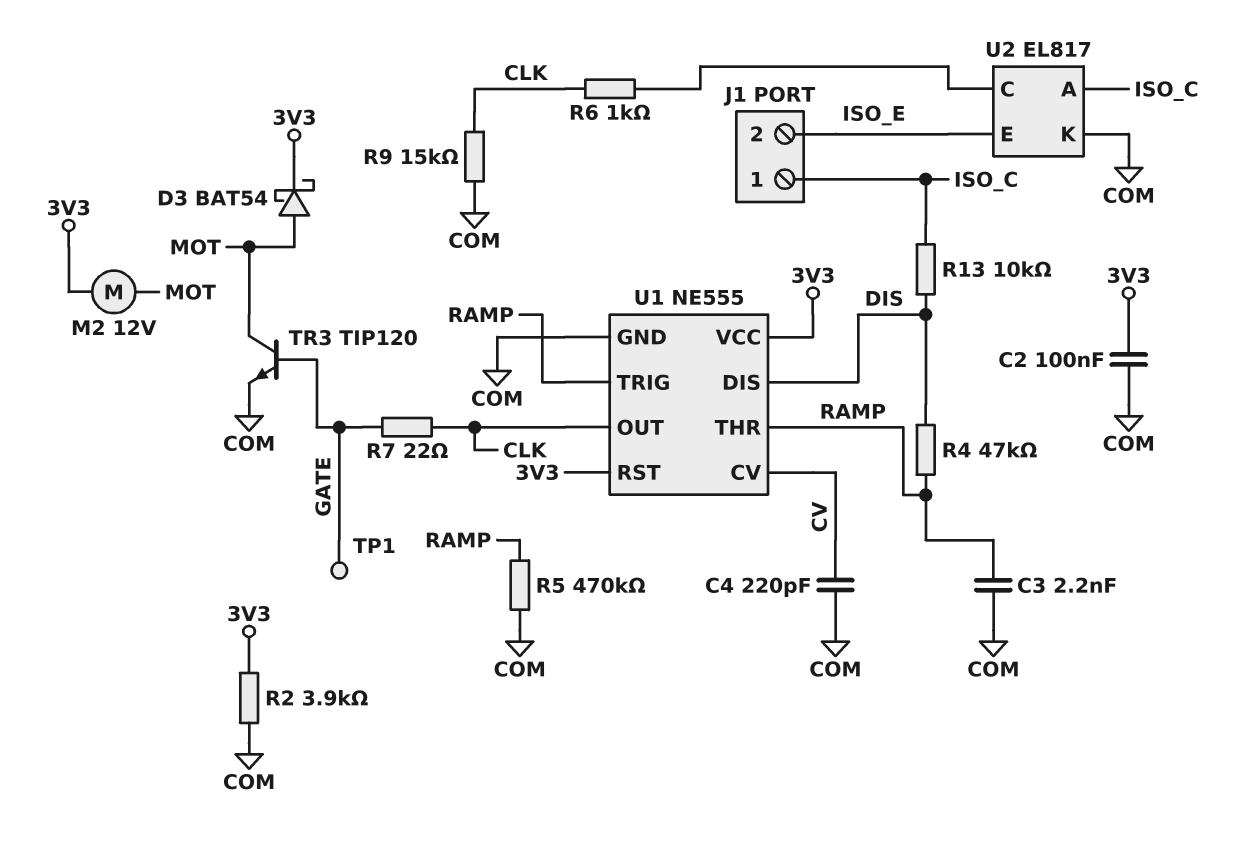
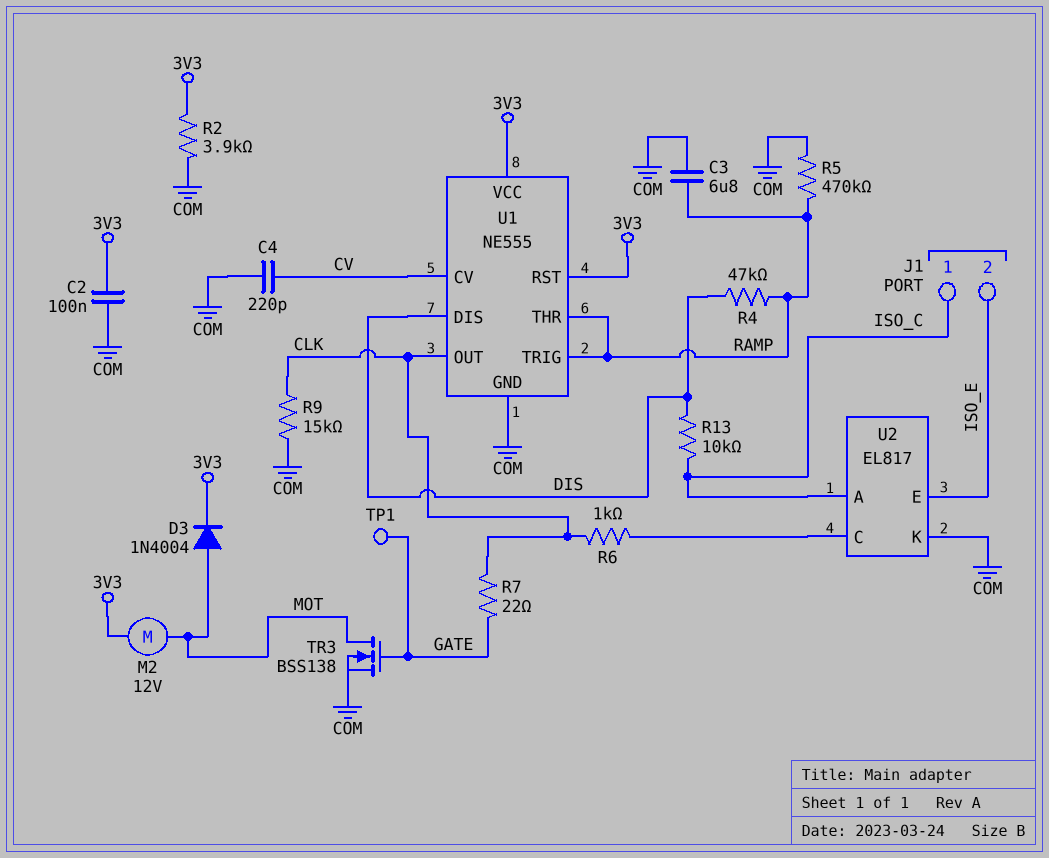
C3: 2.2nF (COM, RAMP) -> 6.8uF (COM, RAMP)
D3: schottky BAT54 (A MOT, K 3V3) -> diode 1N4004 (A MOT, K 3V3)
TR3: NPN TIP120 (B GATE, C MOT, E COM) -> NMOS BSS138 (G GATE, D MOT, S COM)

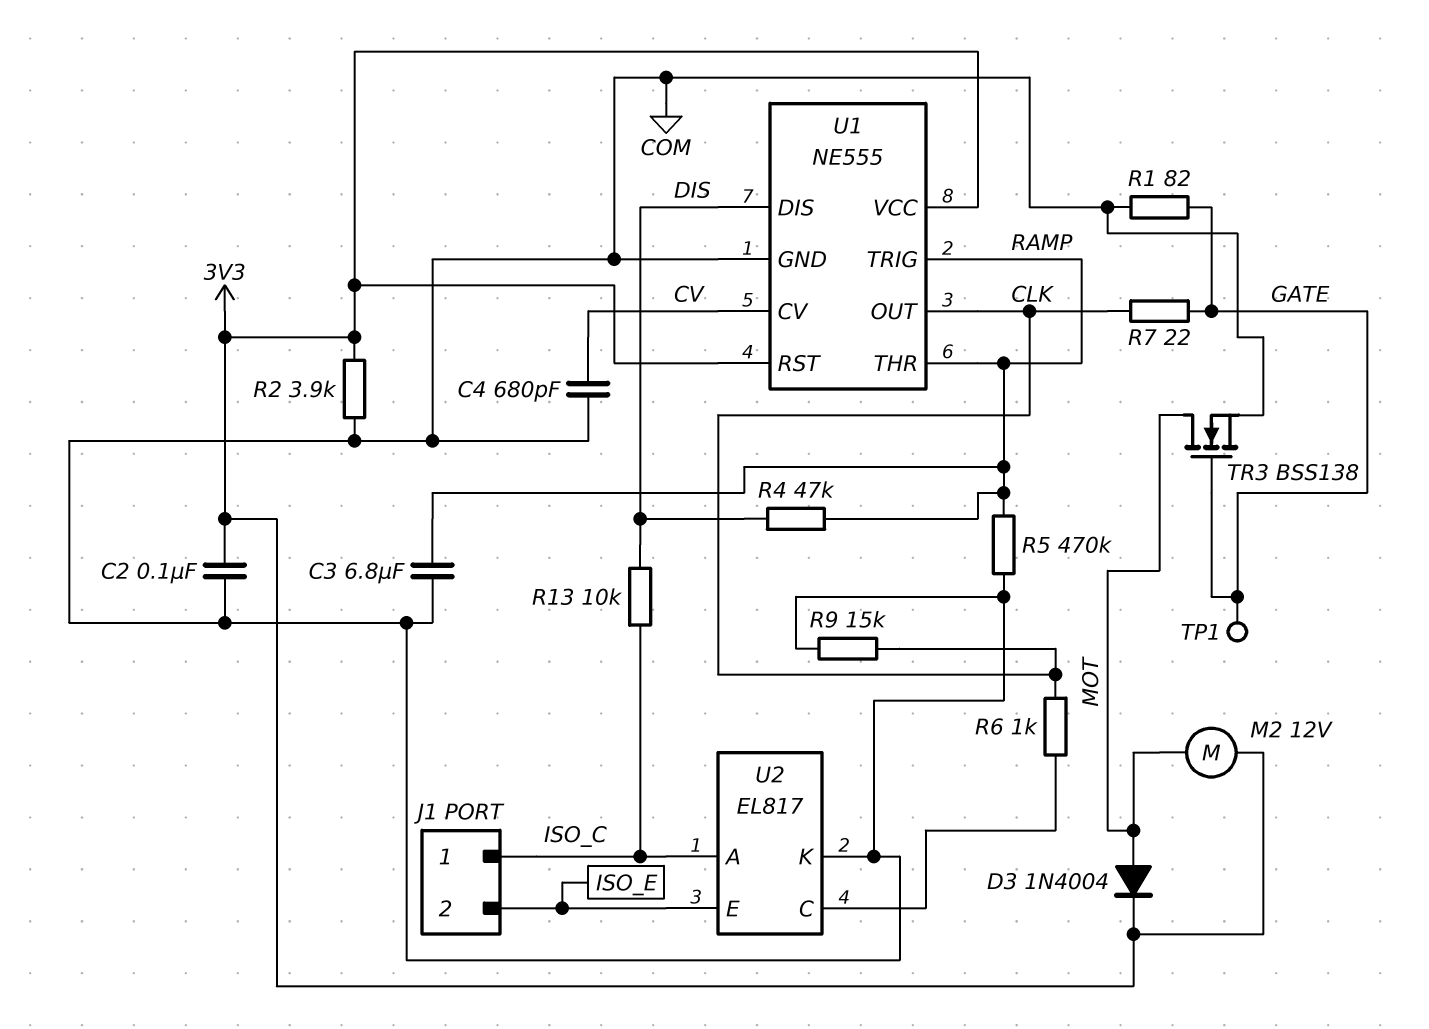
C4: 220pF (COM, CV) -> 680pF (COM, CV)
R1: none -> 82 (COM, GATE)

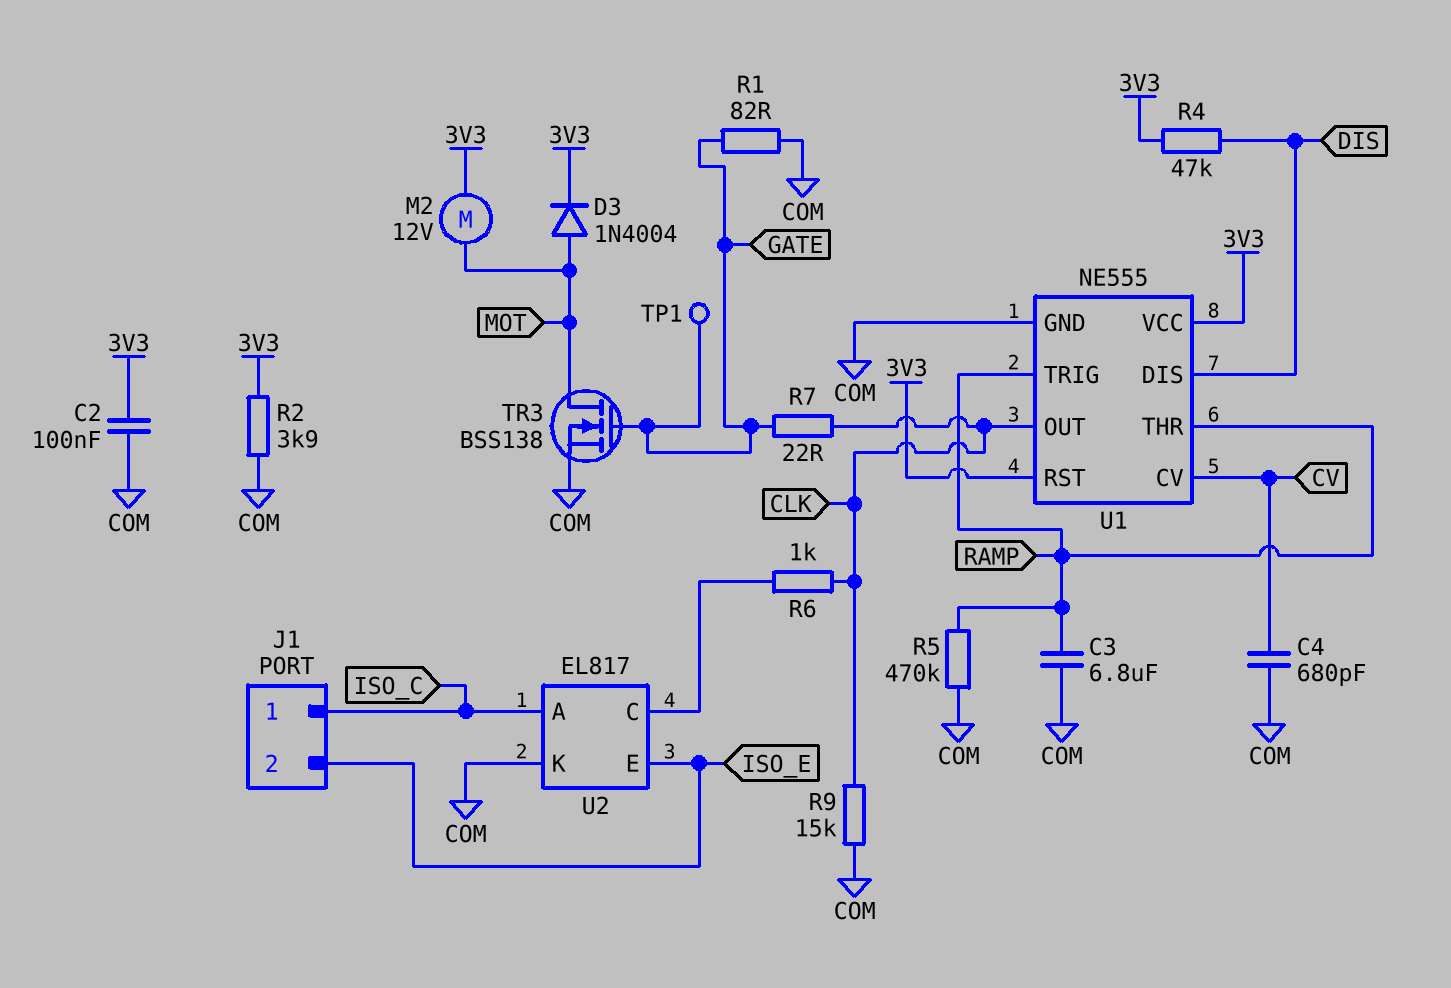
R4: 47k (DIS, RAMP) -> 47k (3V3, DIS)
R13: 10k (DIS, ISO_C) -> none

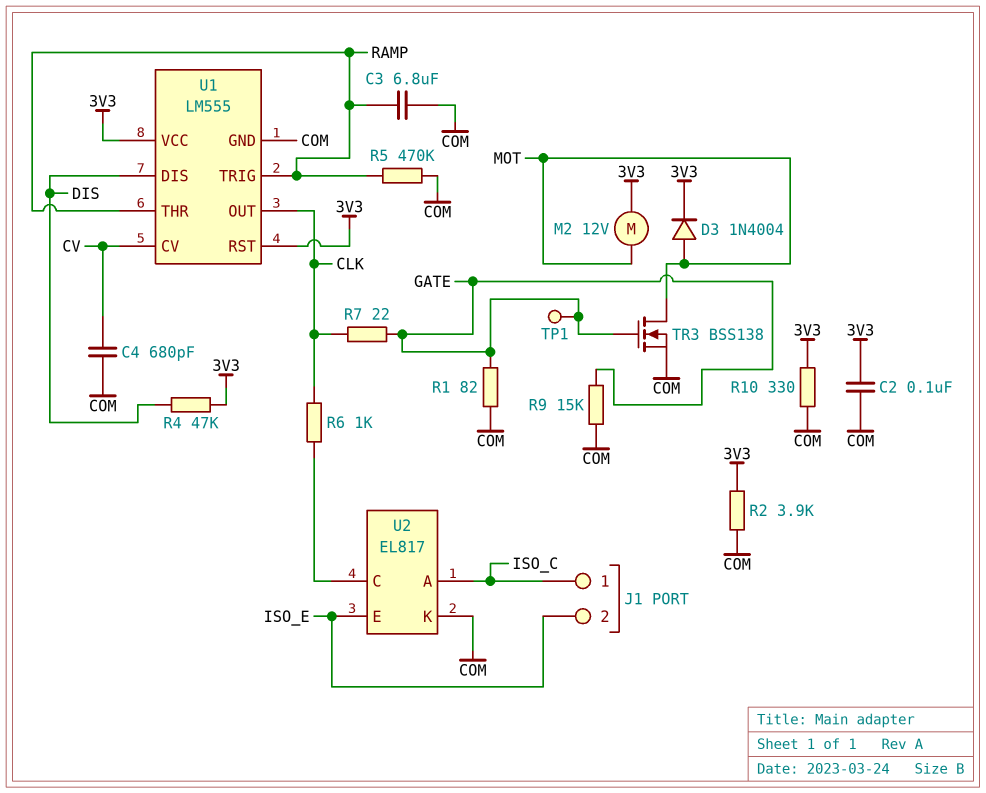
R9: 15k (CLK, COM) -> 15k (COM, GATE)
R10: none -> 330 (3V3, COM)
U1: NE555 -> LM555

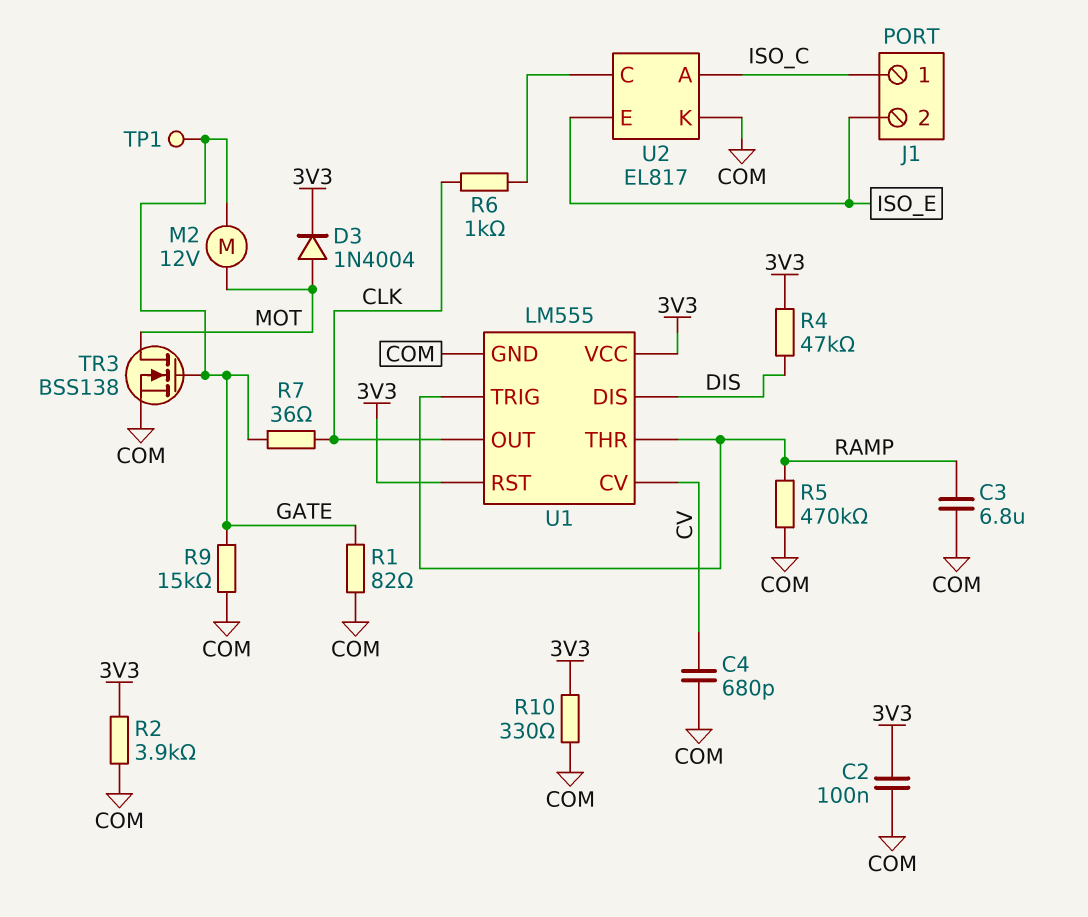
M2: motor 12V (3V3, MOT) -> motor 12V (GATE, MOT)
R7: 22 (CLK, GATE) -> 36 (CLK, GATE)

